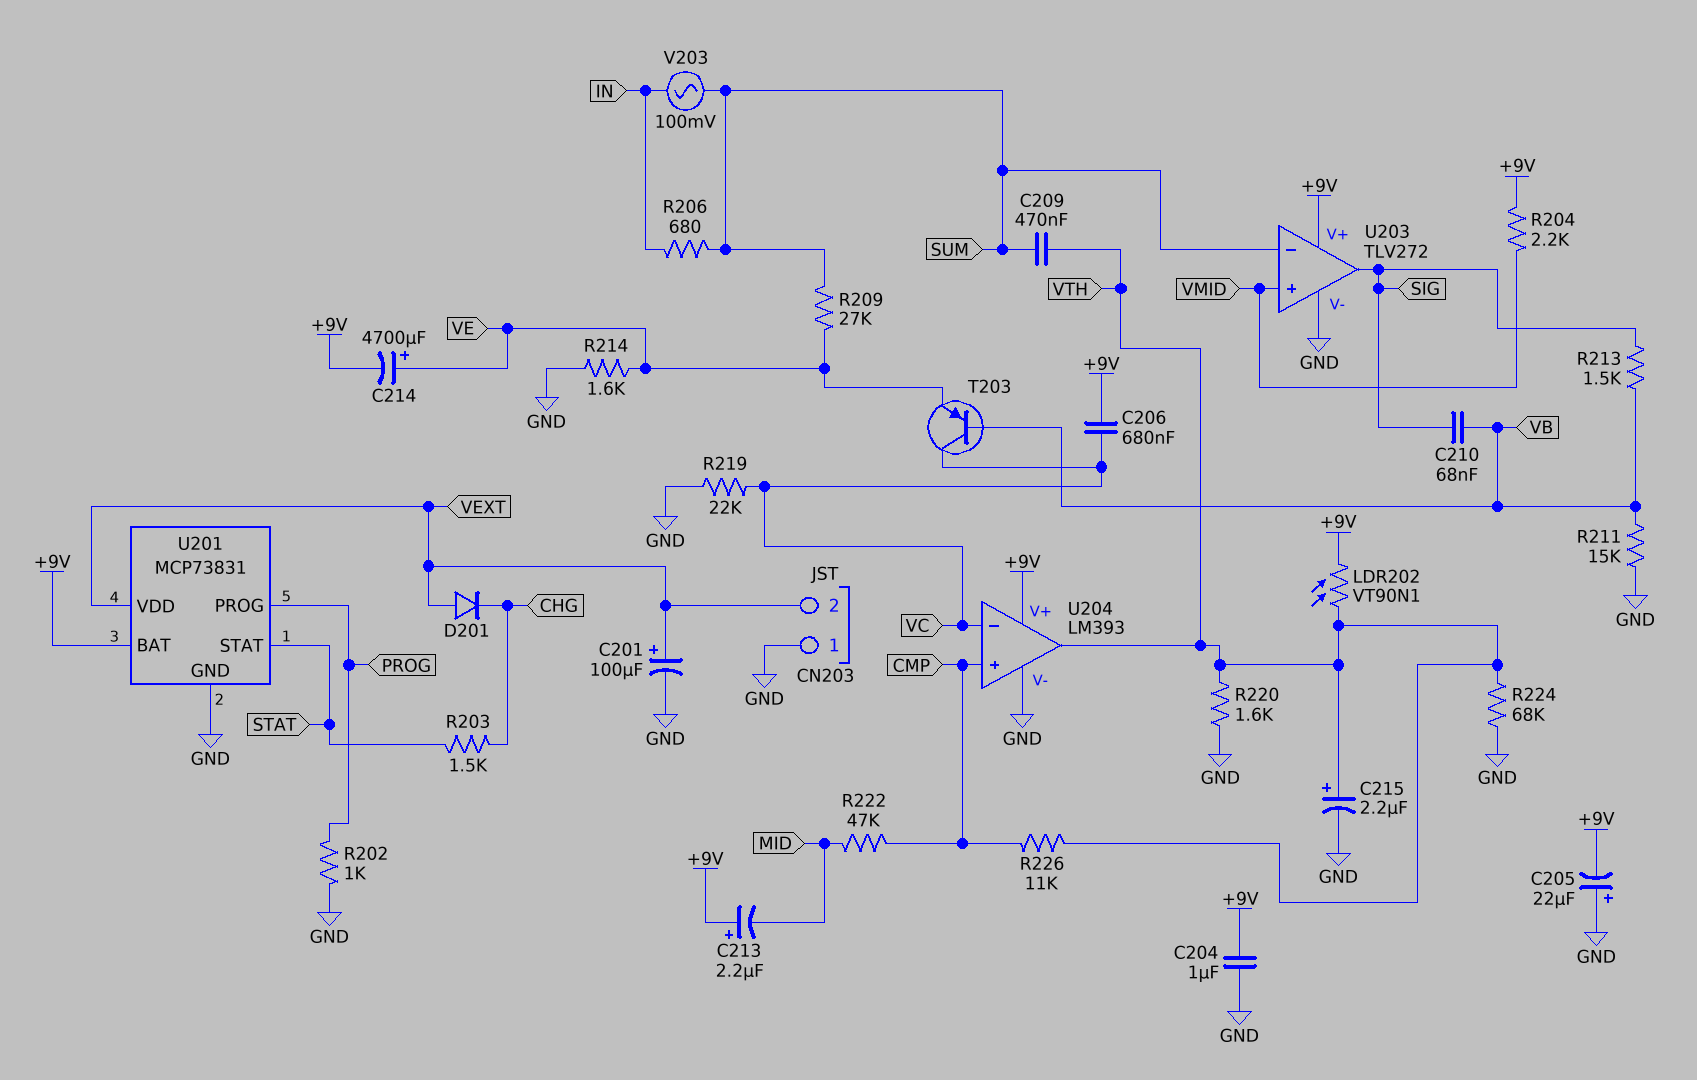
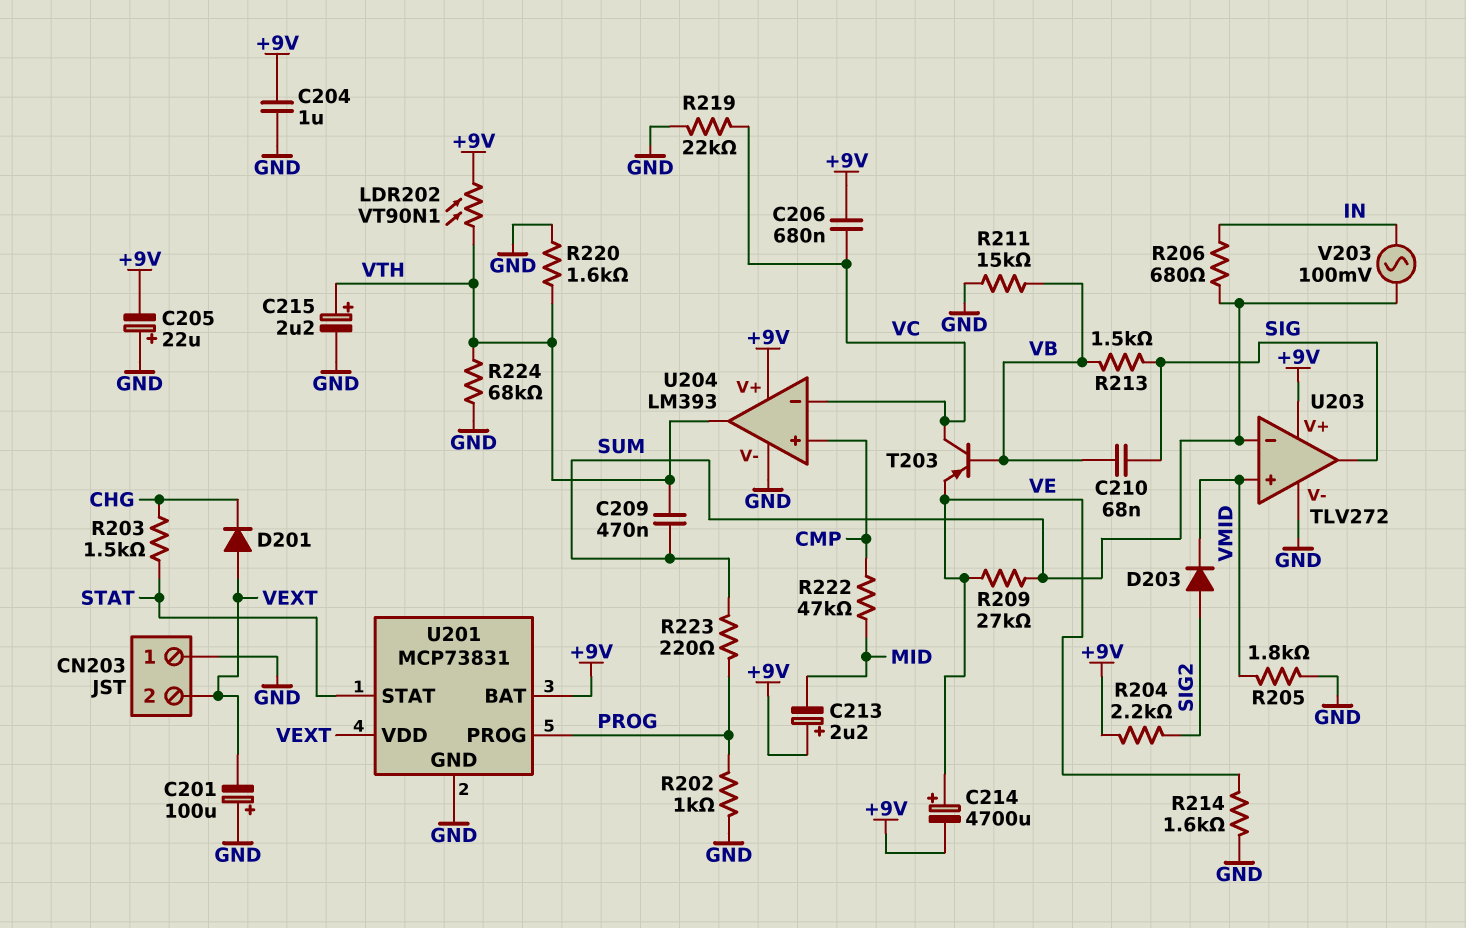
C201: 100uF (plus VEXT, minus GND) -> 100uF (plus GND, minus VEXT)
D203: none -> diode (A SIG2, K VMID)
R204: 2.2k (+9V, VMID) -> 2.2k (+9V, SIG2)
R205: none -> 1.8k (GND, VMID)
R223: none -> 220 (PROG, SUM)
R226: 11k (CMP, VTH) -> none

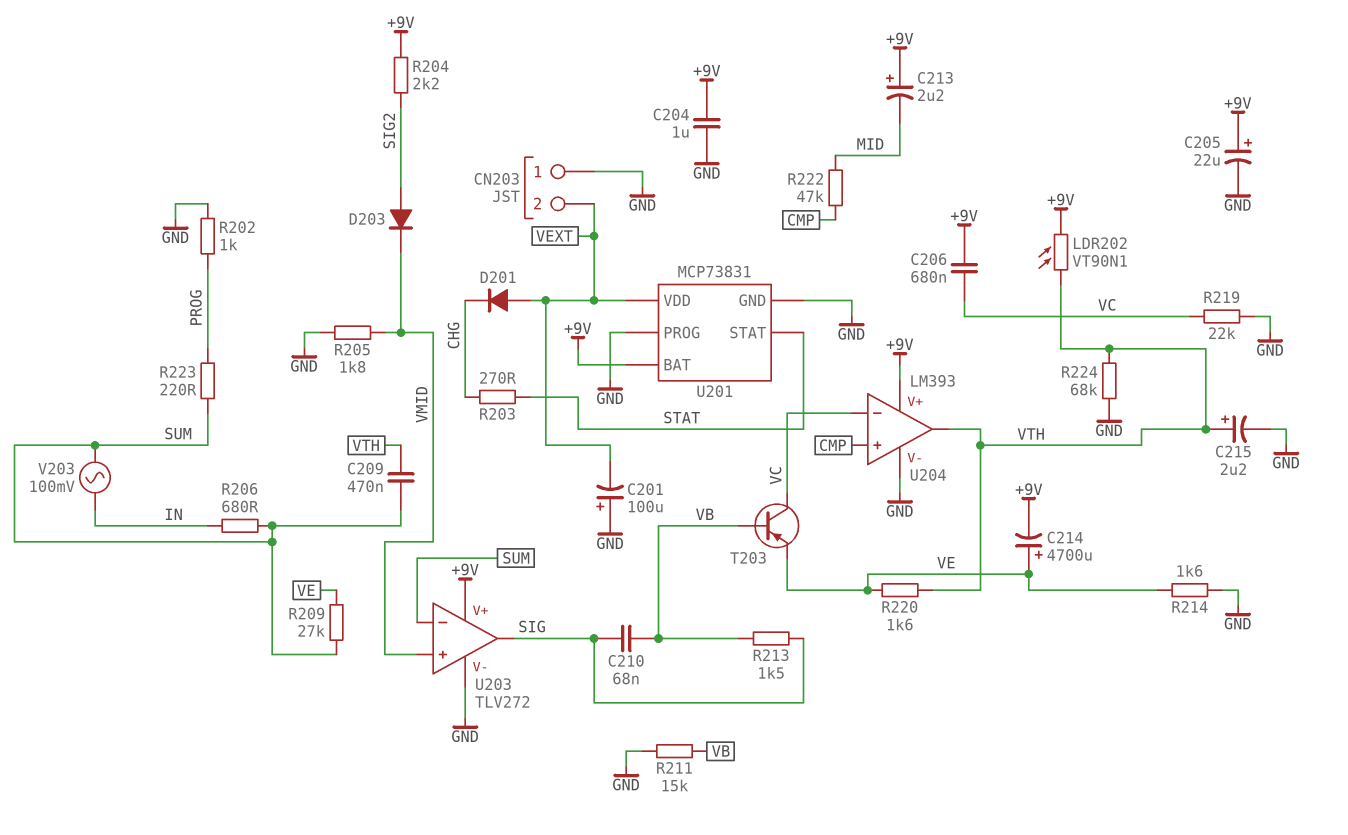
C205: 22uF (plus GND, minus +9V) -> 22uF (plus +9V, minus GND)
R203: 1.5k (CHG, STAT) -> 270 (CHG, STAT)
R220: 1.6k (GND, VTH) -> 1.6k (VE, VTH)
U201 pin PROG: PROG -> GND

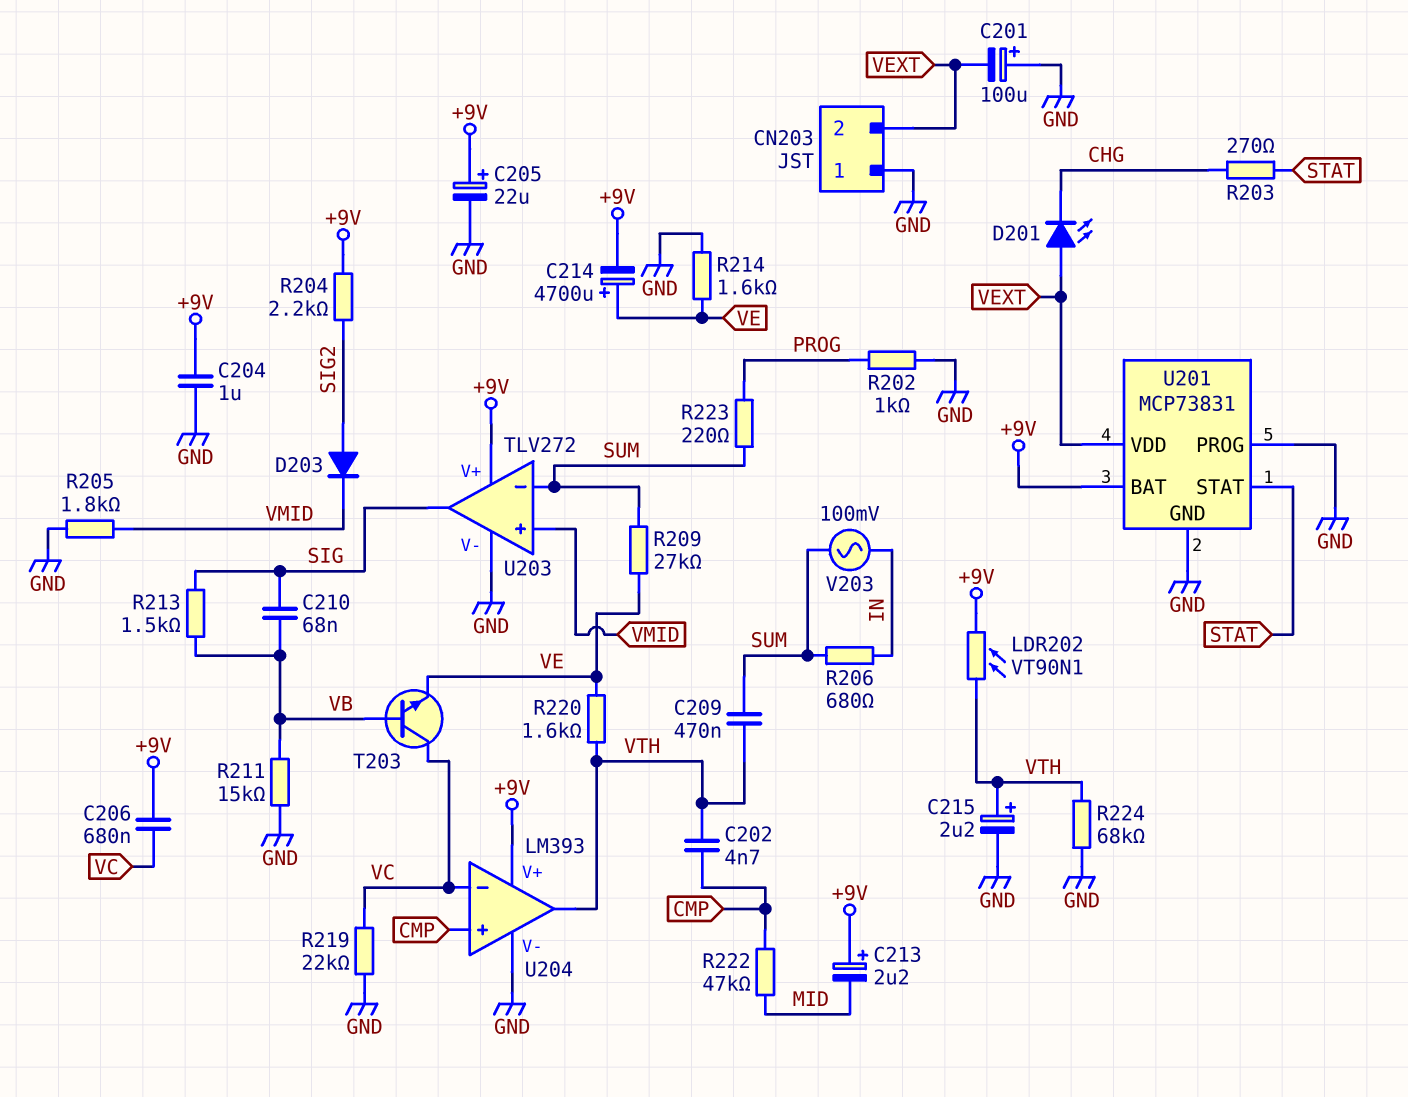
C202: none -> 4.7nF (CMP, VTH)
D201: diode (A VEXT, K CHG) -> LED (A VEXT, K CHG)
T203: PNP (B VB, C VC, E VE) -> NPN (B VB, C VC, E VE)

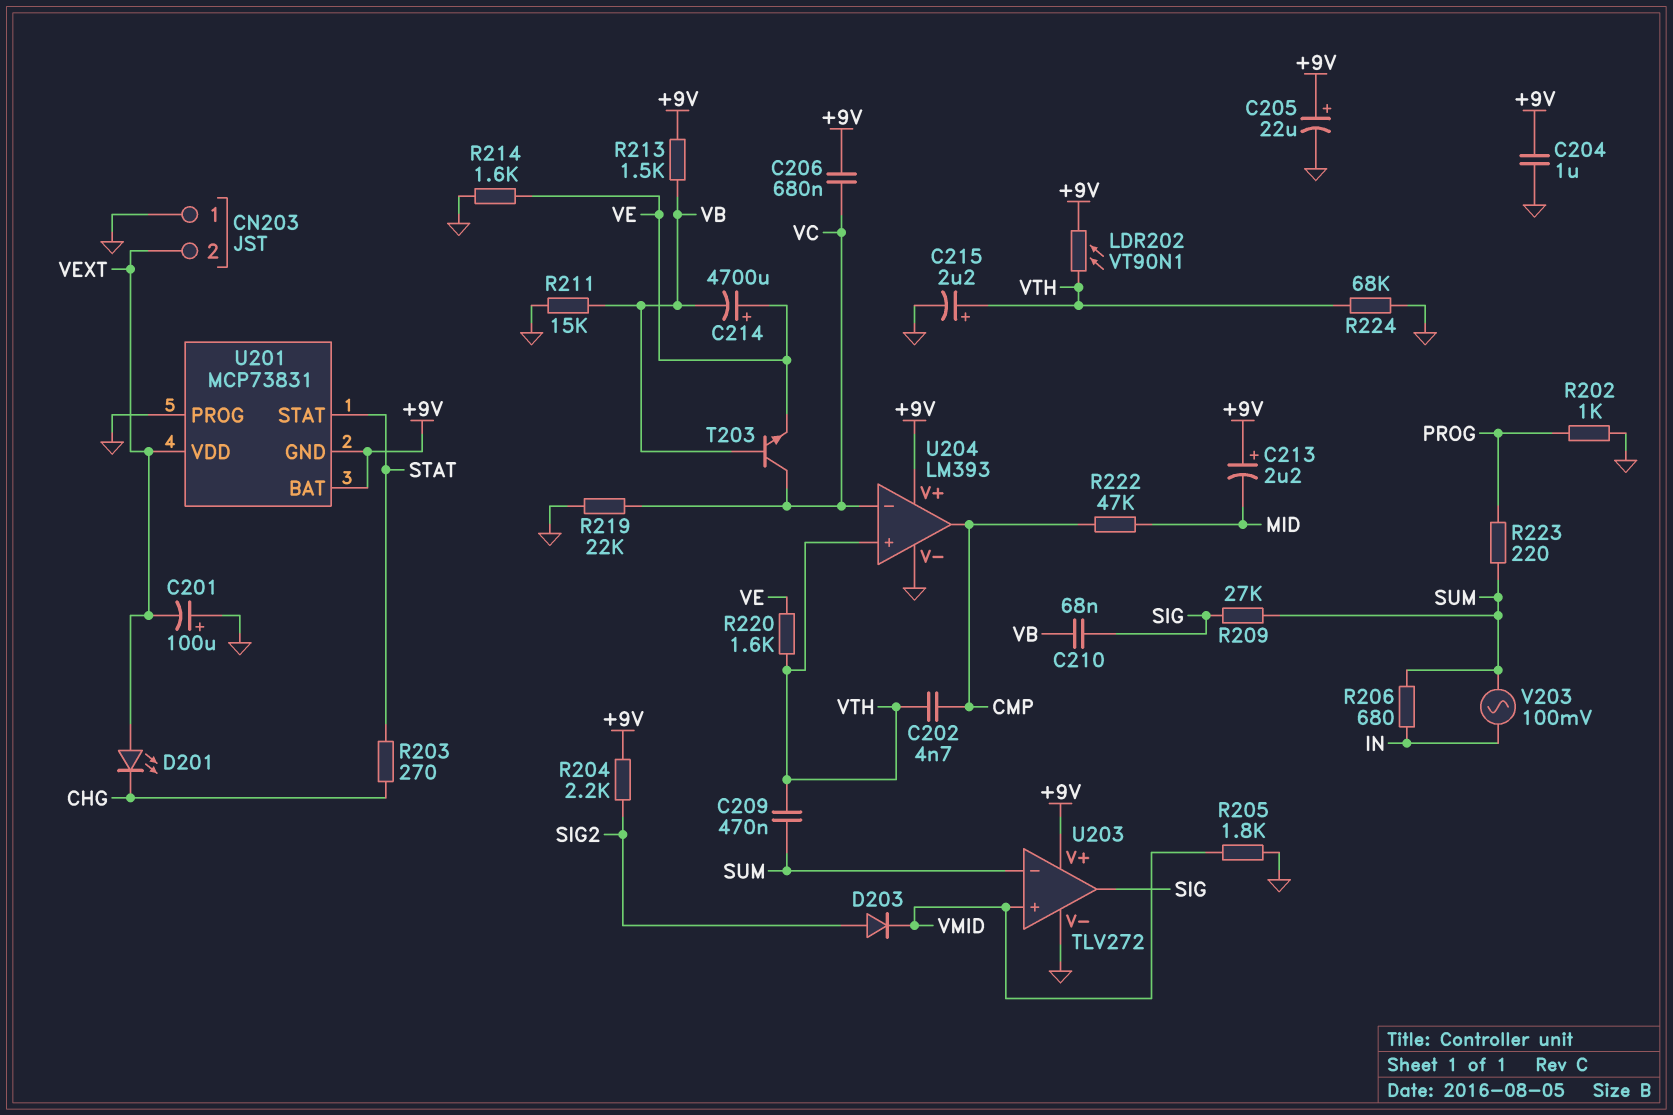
C214: 4700uF (plus VE, minus +9V) -> 4700uF (plus VE, minus VB)
R209: 27k (SUM, VE) -> 27k (SIG, SUM)
R213: 1.5k (SIG, VB) -> 1.5k (+9V, VB)
U201 pin GND: GND -> +9V
U204 pin in+: CMP -> VTH
U204 pin out: VTH -> CMP

